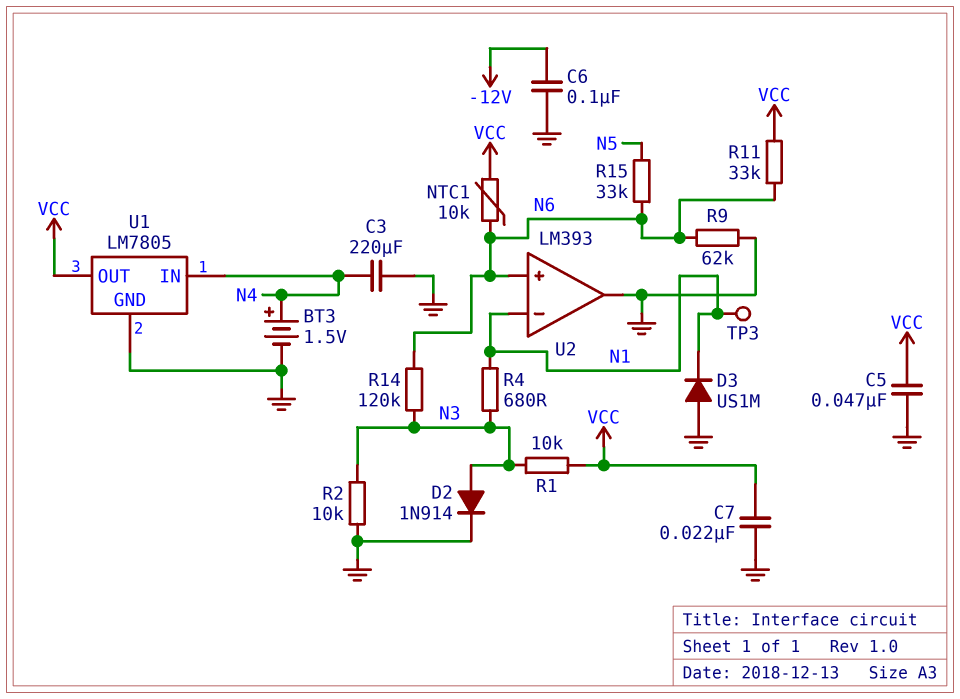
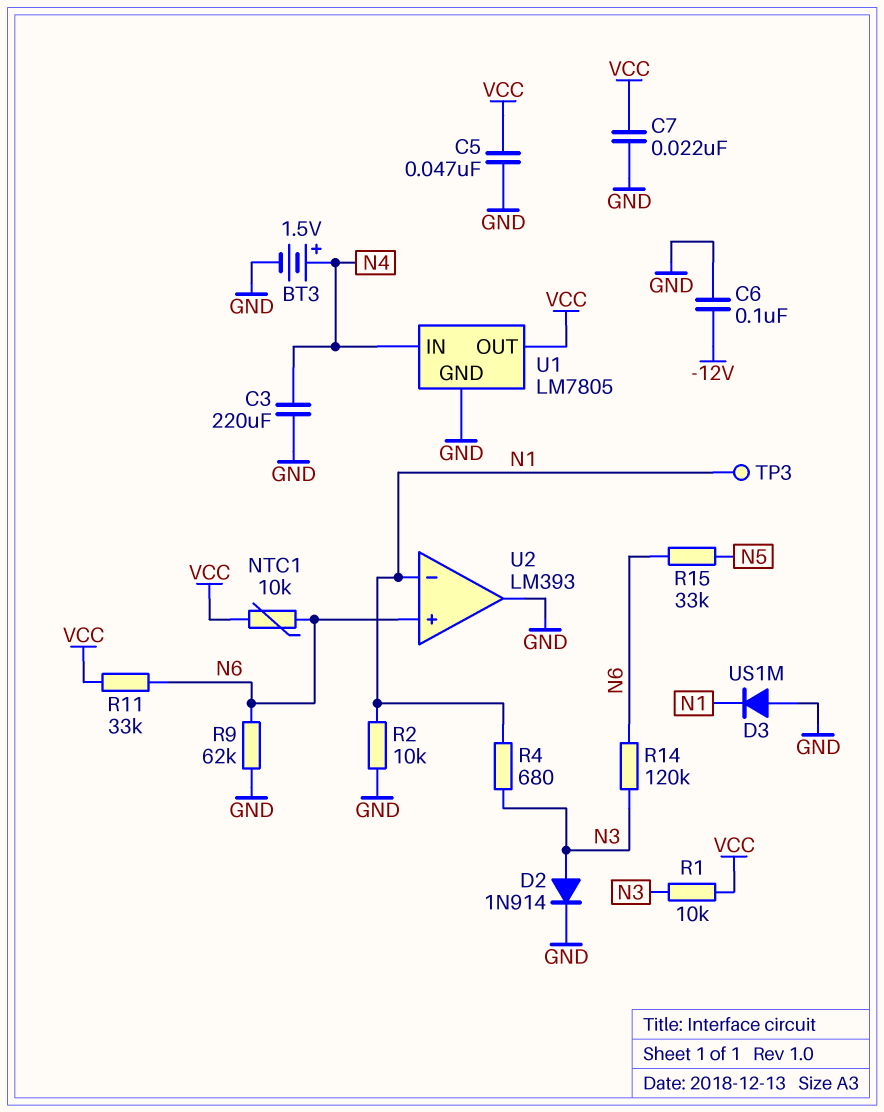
R2: 10k (GND, N3) -> 10k (GND, N1)

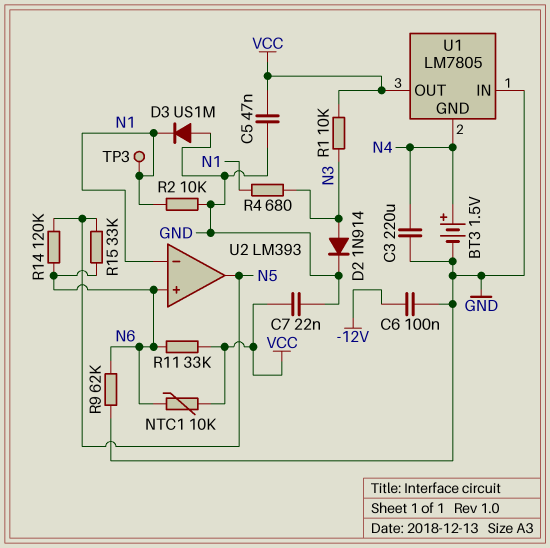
R14: 120k (N3, N6) -> 120k (N5, N6)
U1 pin GND: GND -> N4
U1 pin IN: N4 -> GND
U2 pin out: GND -> N5

